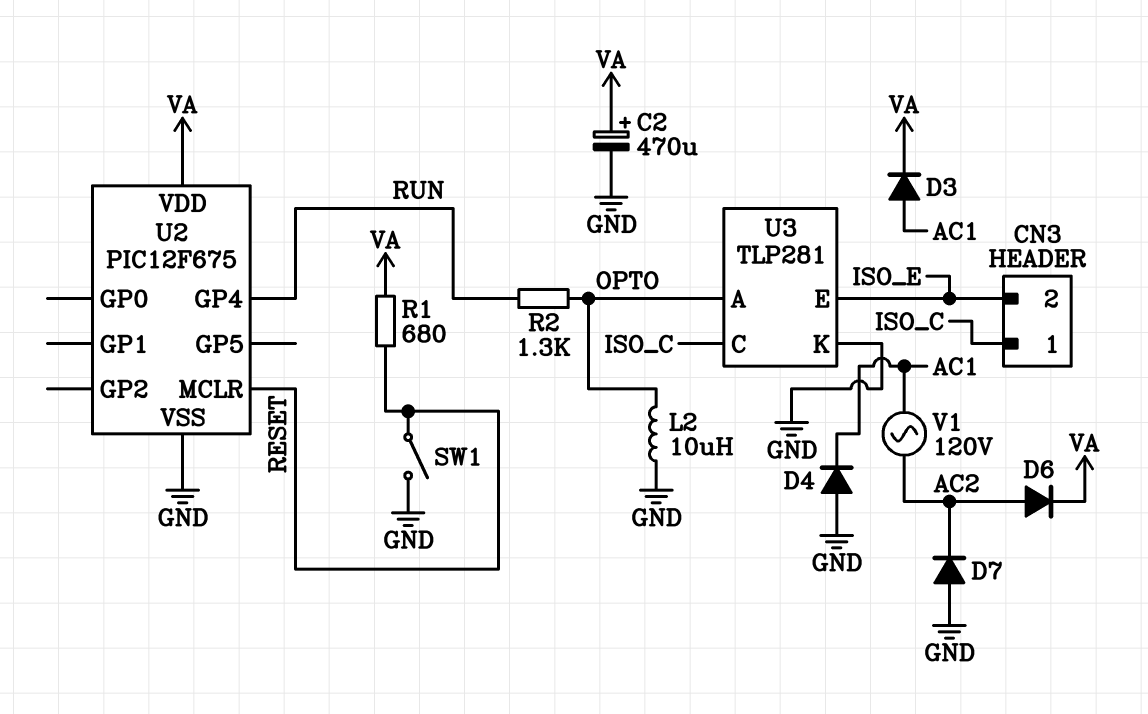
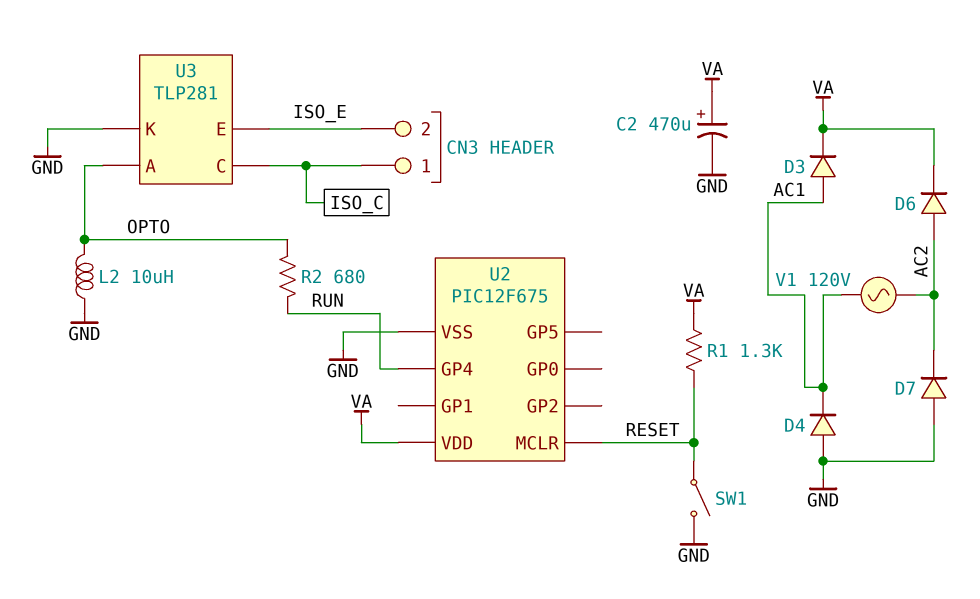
R1: 680 (RESET, VA) -> 1.3k (RESET, VA)
R2: 1.3k (OPTO, RUN) -> 680 (OPTO, RUN)

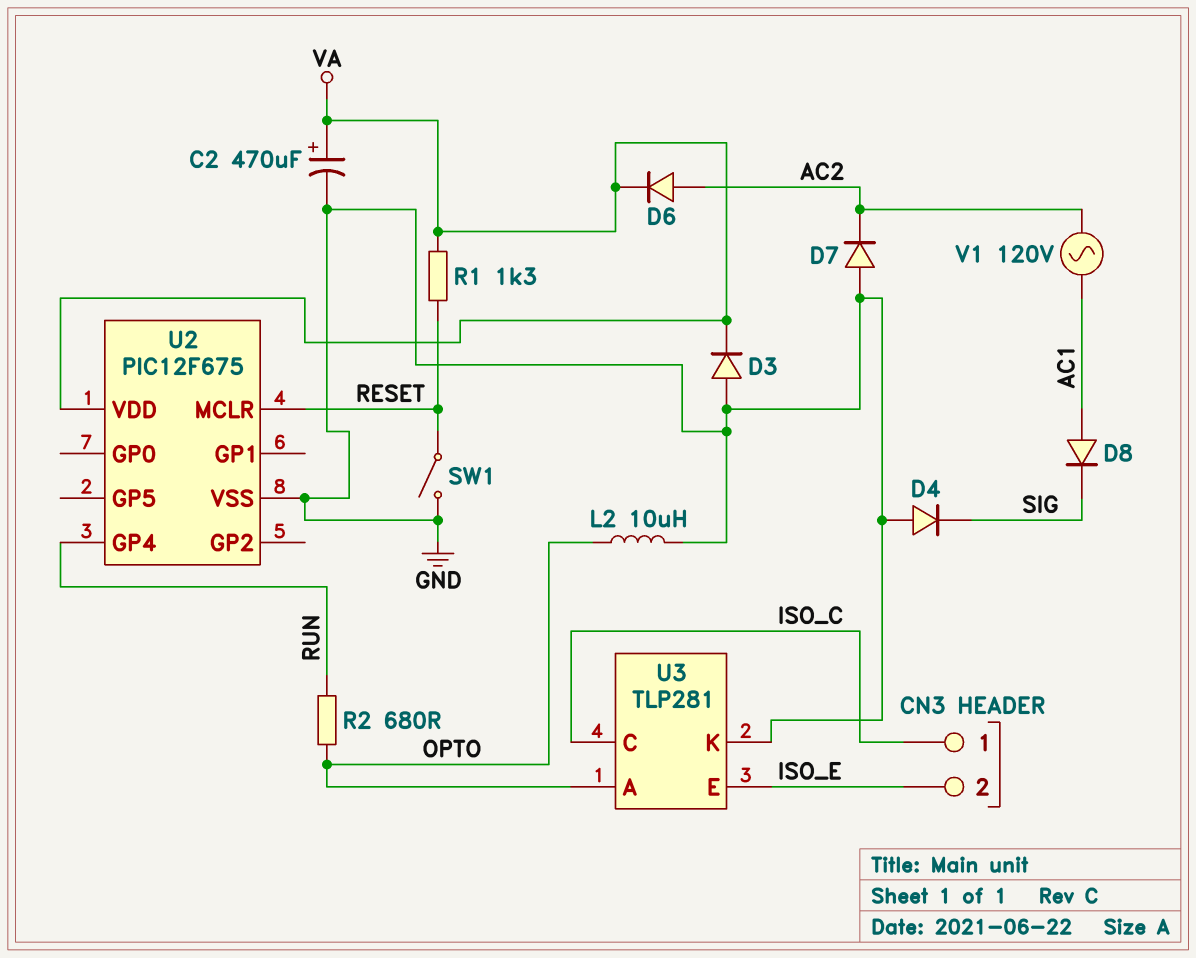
D3: diode (A AC1, K VA) -> diode (A GND, K VA)
D4: diode (A GND, K AC1) -> diode (A GND, K SIG)
D8: none -> diode (A AC1, K SIG)

